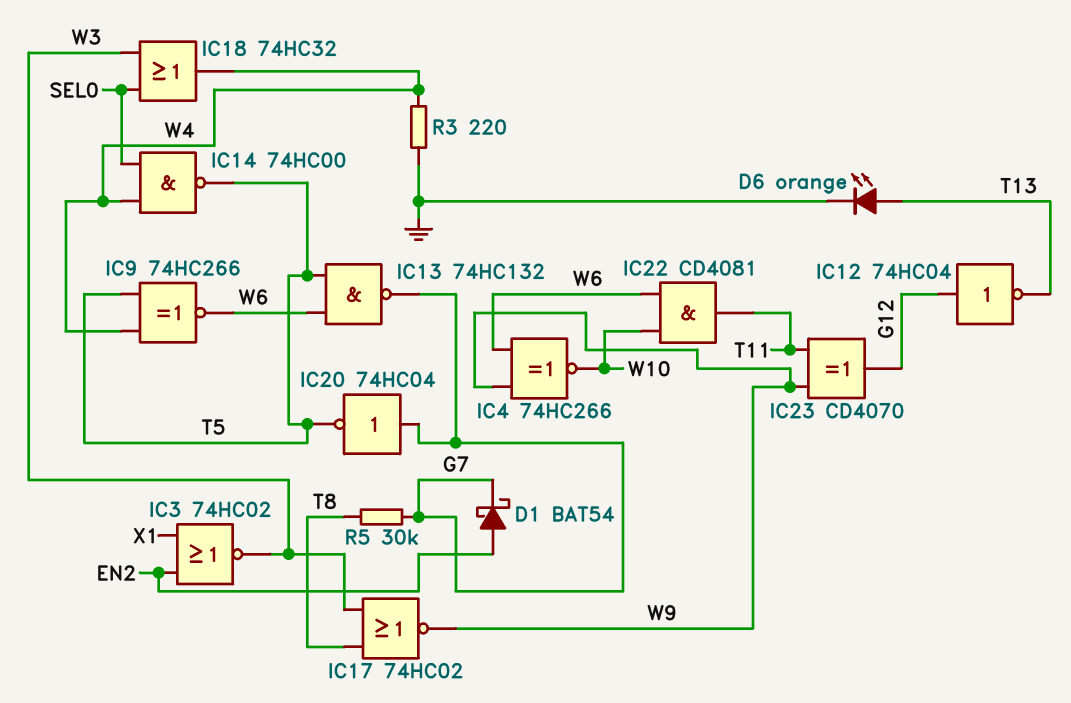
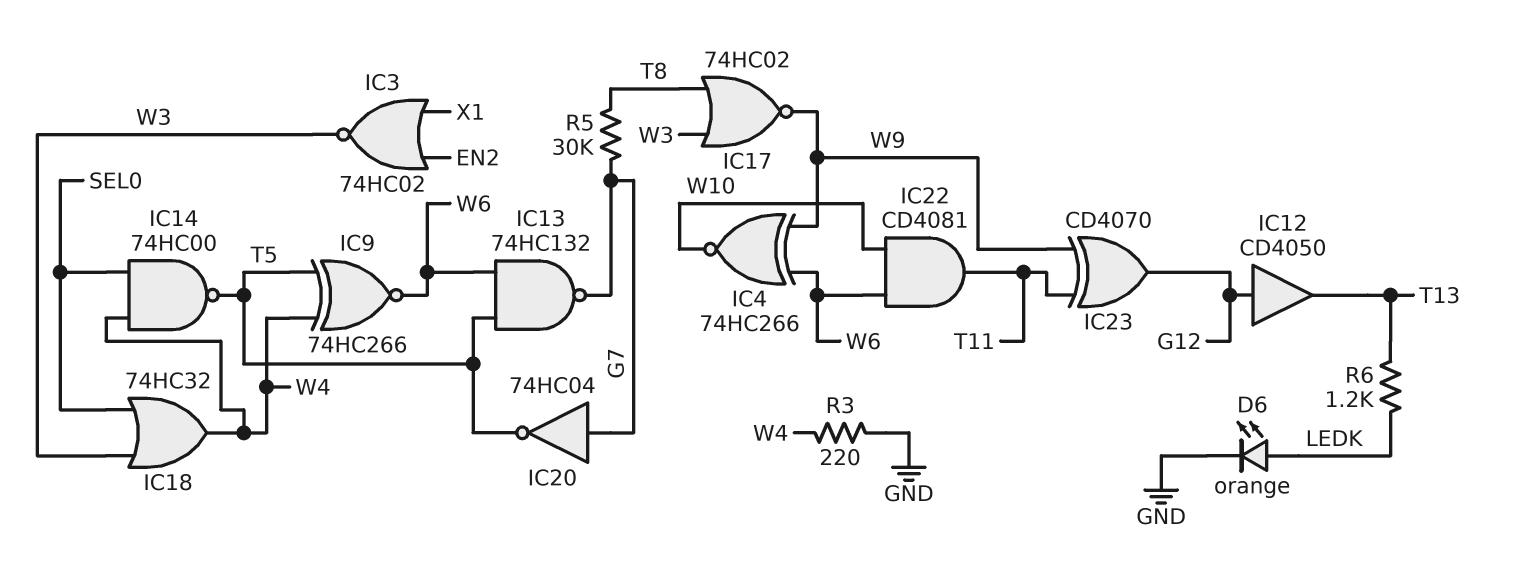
D1: schottky BAT54 (A EN2, K G7) -> none
D6: LED orange (A T13, K GND) -> LED orange (A LEDK, K GND)
IC12: NOT 74HC04 (in G12, out T13) -> buffer CD4050 (in G12, out T13)
R6: none -> 1.2k (LEDK, T13)

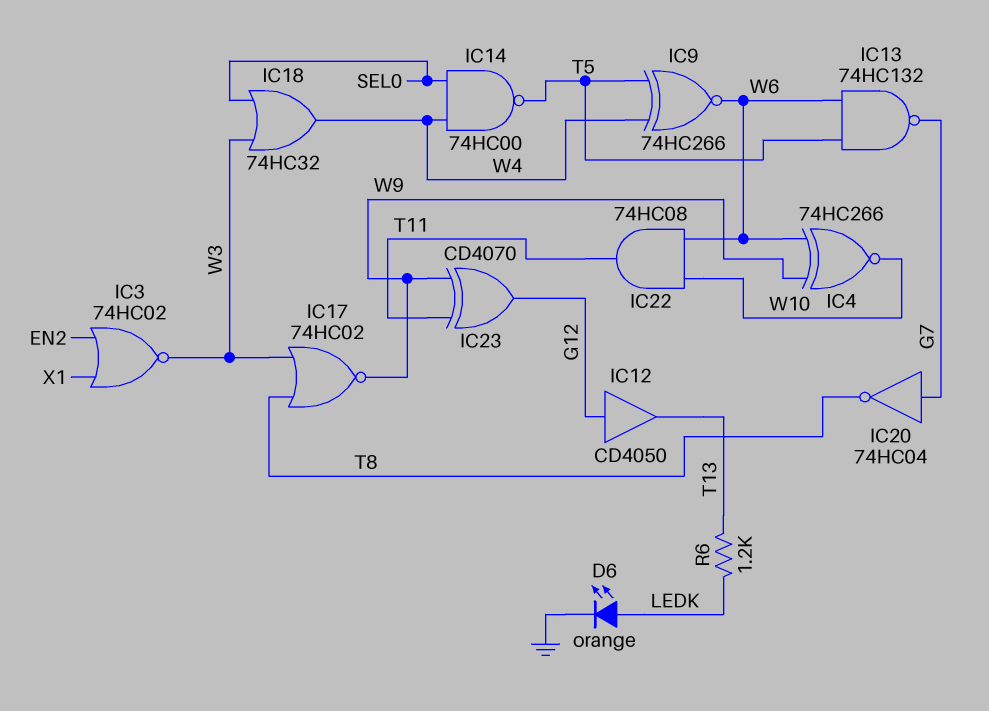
IC20: NOT 74HC04 (in G7, out T5) -> NOT 74HC04 (in G7, out T8)
IC22: AND CD4081 (in W6, in W10, out T11) -> AND 74HC08 (in W6, in W10, out T11)
R3: 220 (GND, W4) -> none
R5: 30k (G7, T8) -> none

